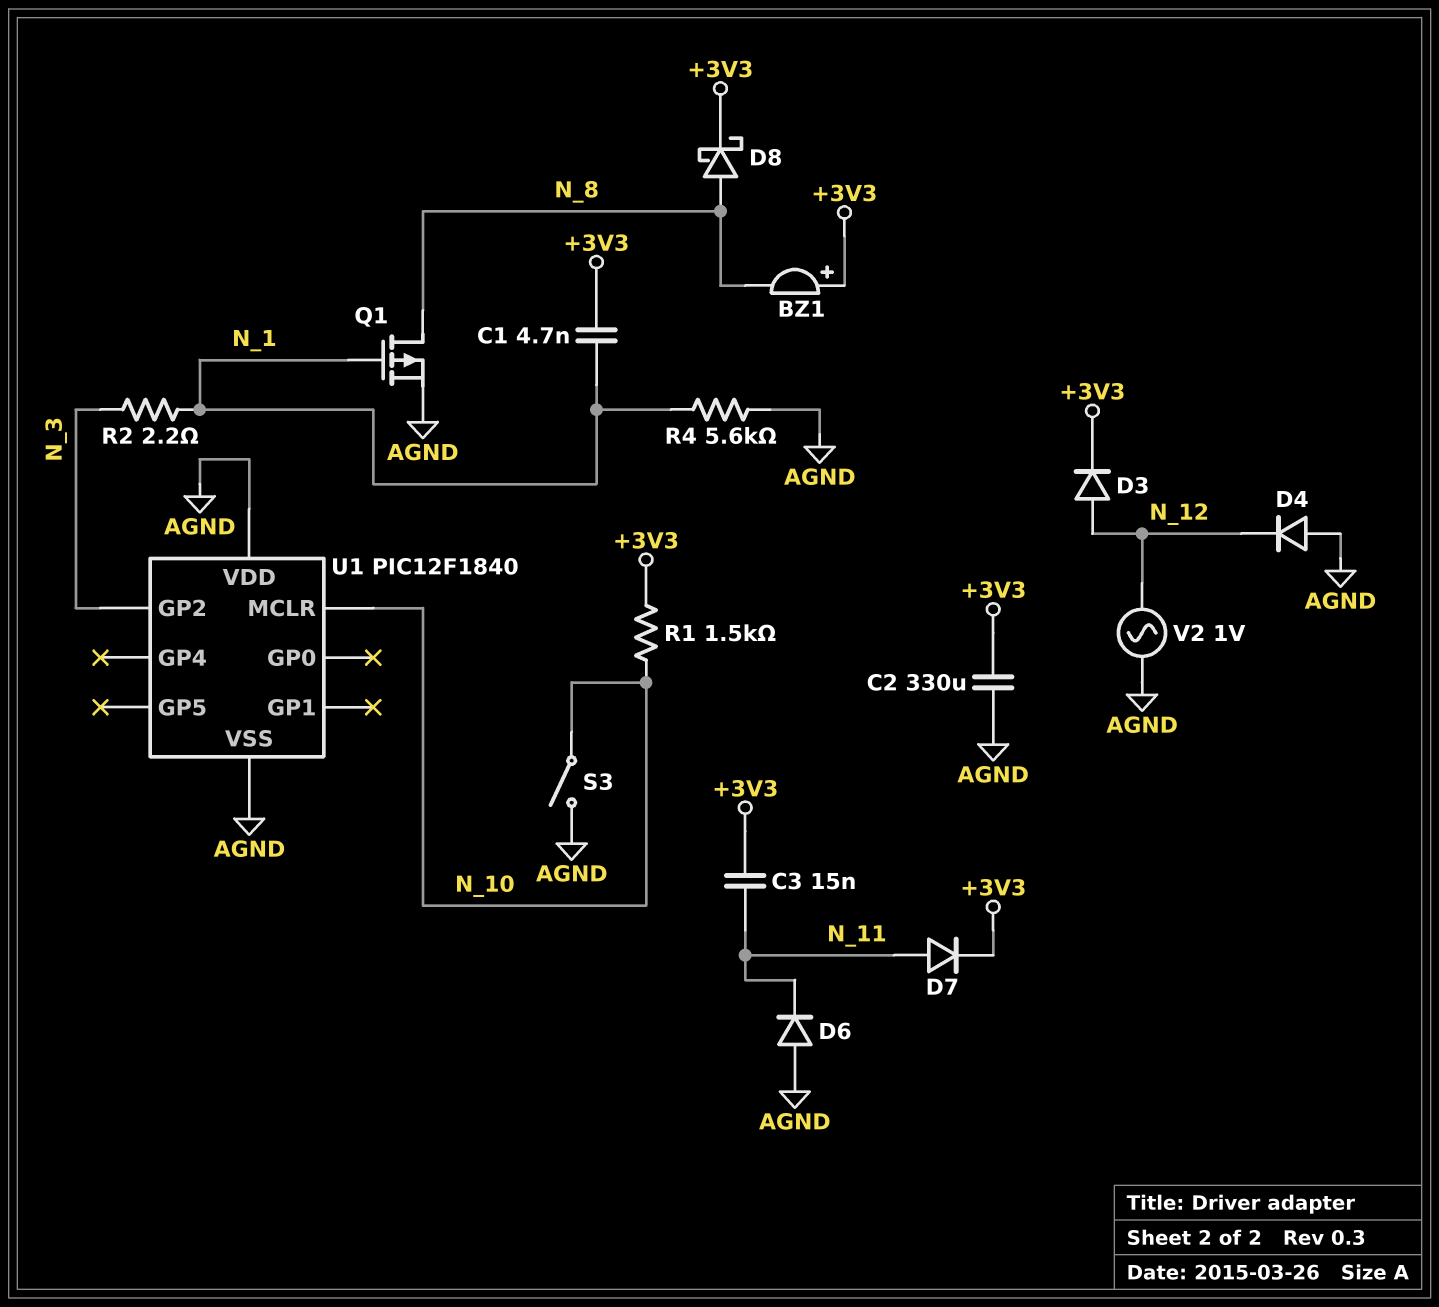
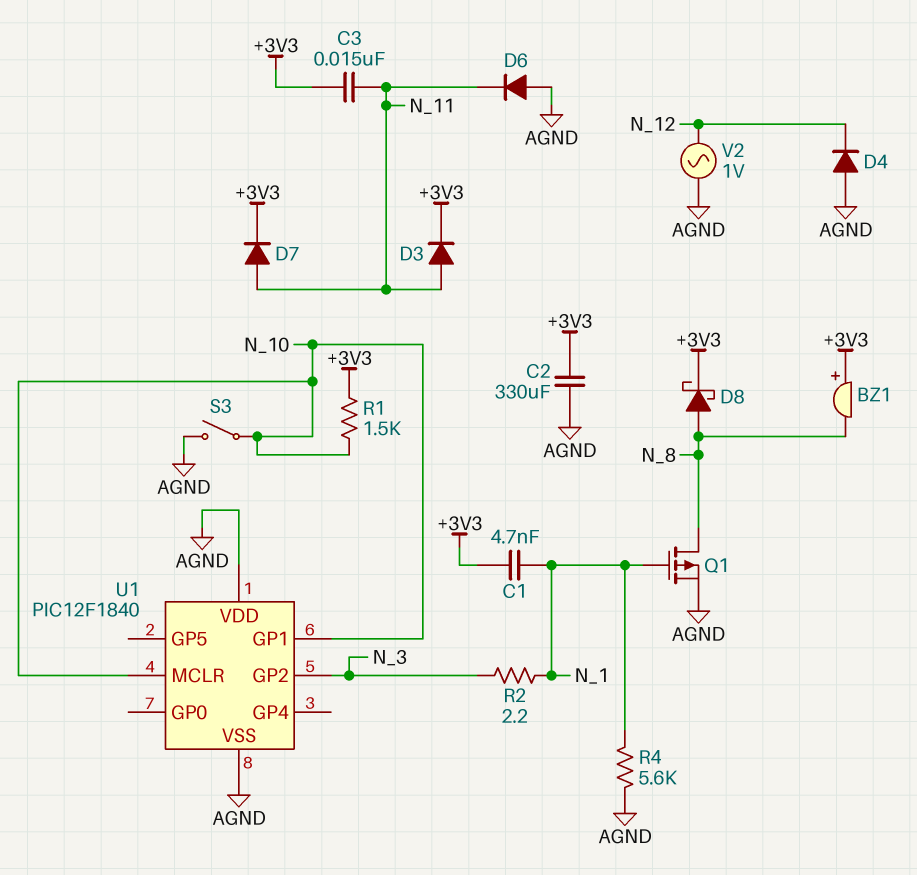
D3: diode (A N_12, K +3V3) -> diode (A N_11, K +3V3)
U1 pin GP1: none -> N_10

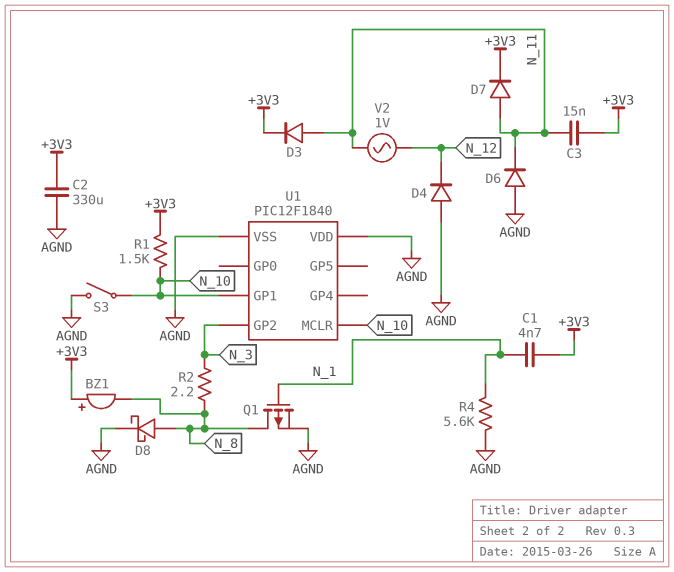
D8: schottky (A N_8, K +3V3) -> schottky (A N_8, K AGND)
R2: 2.2 (N_1, N_3) -> 2.2 (N_3, N_8)
V2: AC 1V (AGND, N_12) -> AC 1V (N_11, N_12)

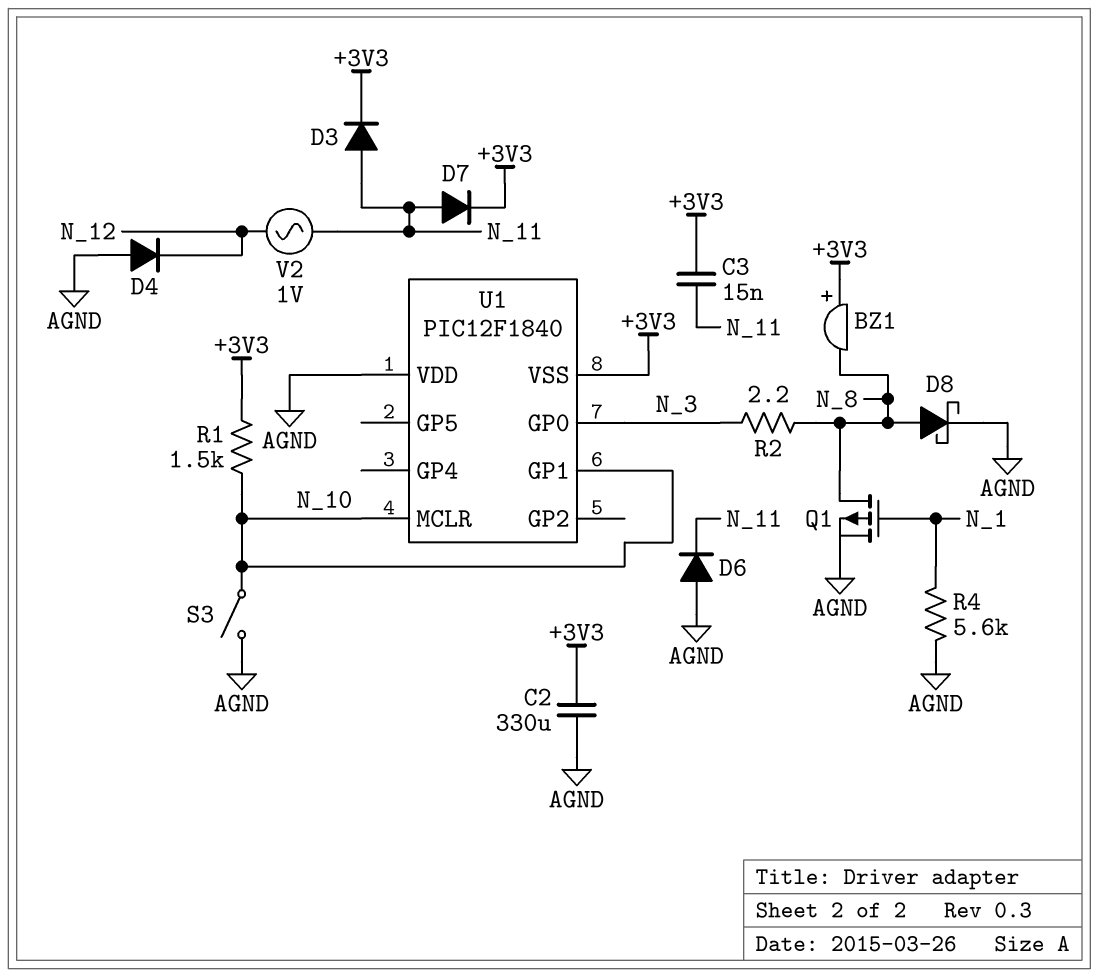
C1: 4.7nF (+3V3, N_1) -> none
U1 pin GP0: none -> N_3
U1 pin GP2: N_3 -> none
U1 pin VSS: AGND -> +3V3

